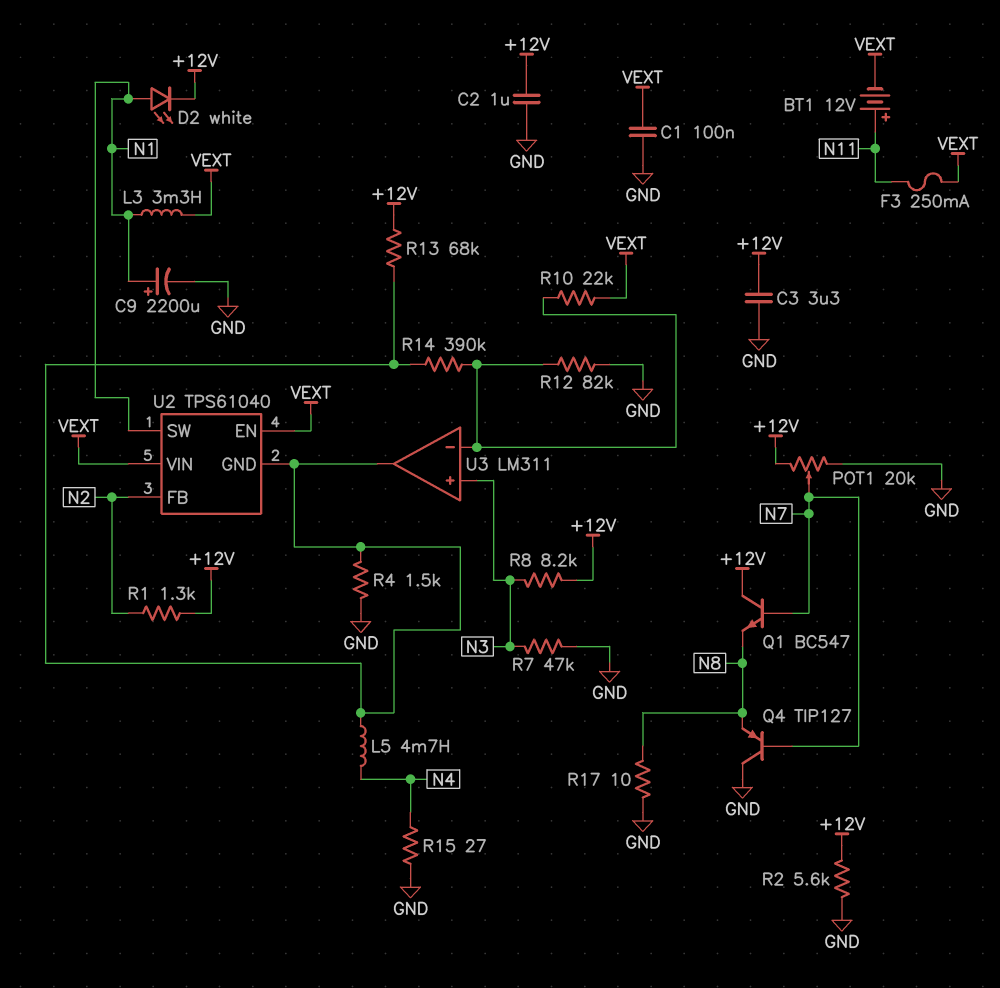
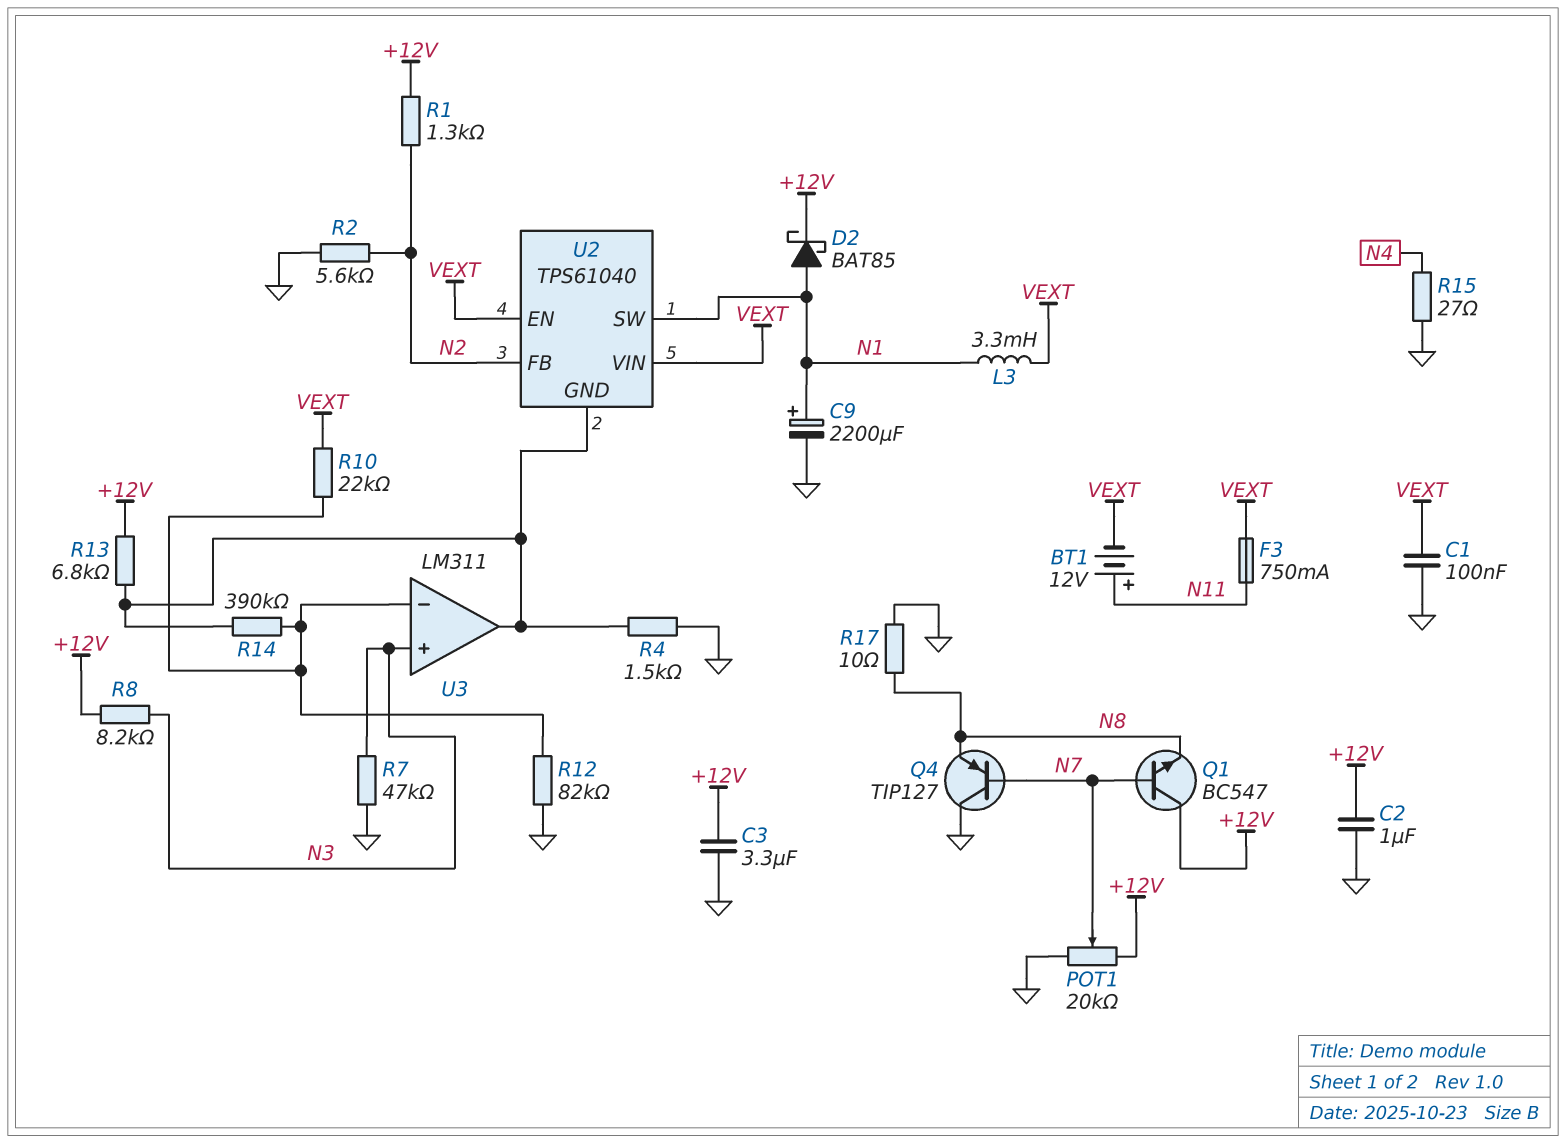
D2: LED white (A N1, K +12V) -> schottky BAT85 (A N1, K +12V)
F3: 250mA (N11, VEXT) -> 750mA (N11, VEXT)
L5: 4.7mH (N4, U2/GND) -> none
R2: 5.6k (+12V, GND) -> 5.6k (GND, N2)
R13: 68k (+12V, U2/GND) -> 6.8k (+12V, U2/GND)

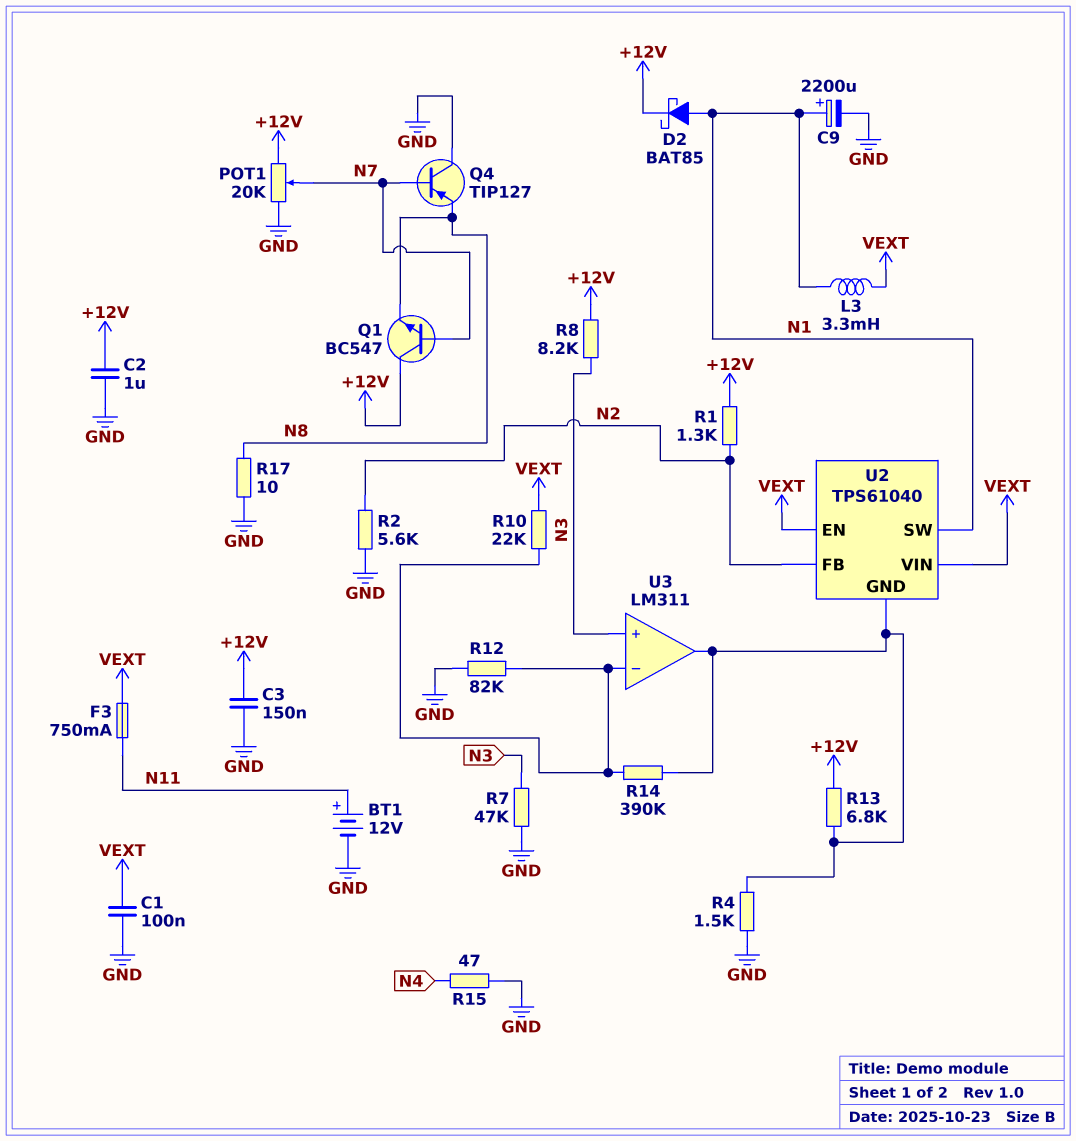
BT1: 12V (plus N11, minus VEXT) -> 12V (plus N11, minus GND)
C3: 3.3uF (+12V, GND) -> 150nF (+12V, GND)
R15: 27 (GND, N4) -> 47 (GND, N4)

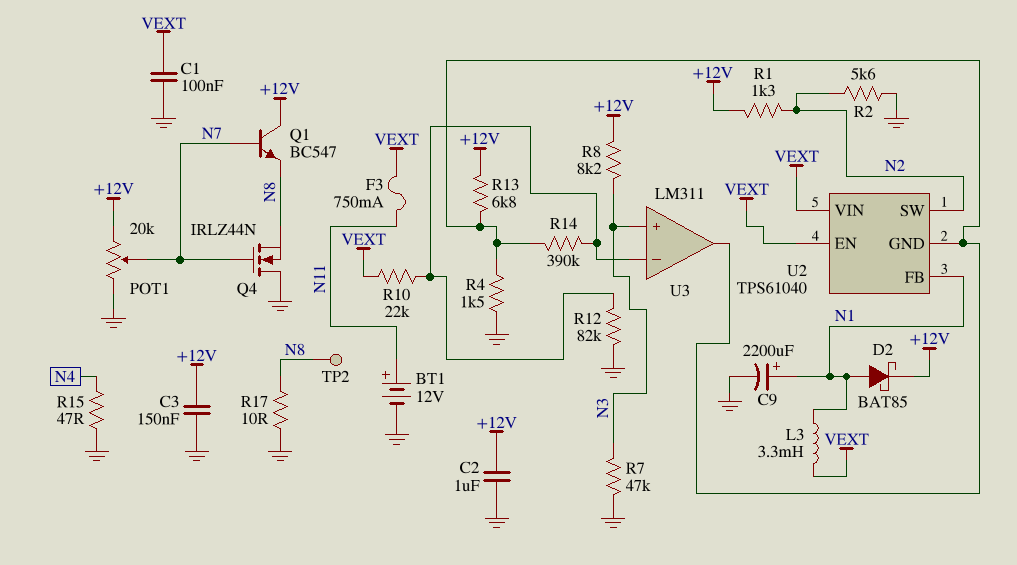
Q4: PNP TIP127 (B N7, C GND, E N8) -> NMOS IRLZ44N (G N7, D GND, S N8)
TP2: none -> test point (N8)
U2 pin FB: N2 -> N1
U2 pin SW: N1 -> N2

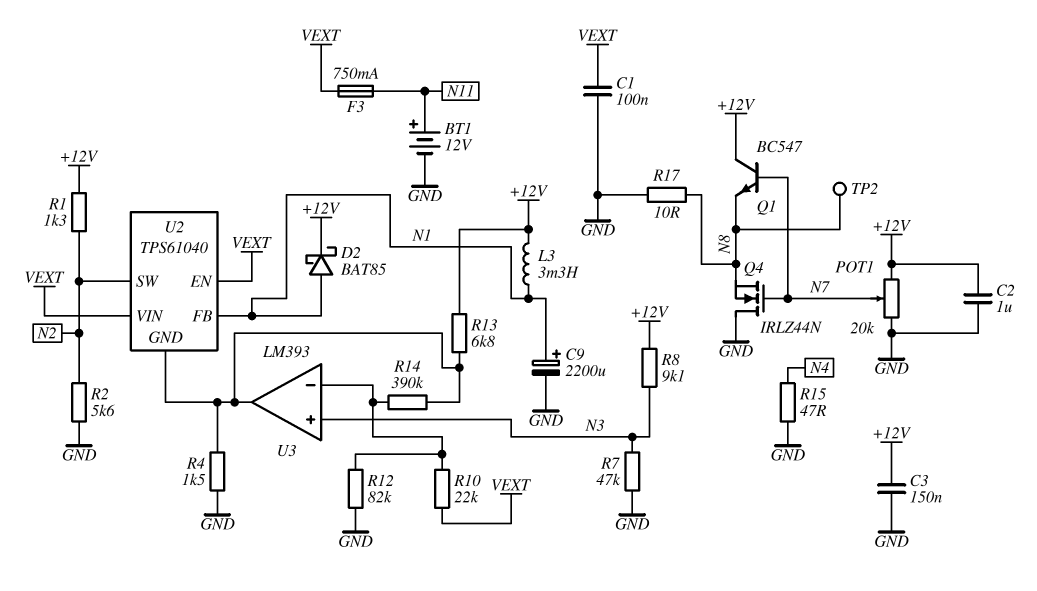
L3: 3.3mH (N1, VEXT) -> 3.3mH (+12V, N1)
R8: 8.2k (+12V, N3) -> 9.1k (+12V, N3)
U3: LM311 -> LM393

